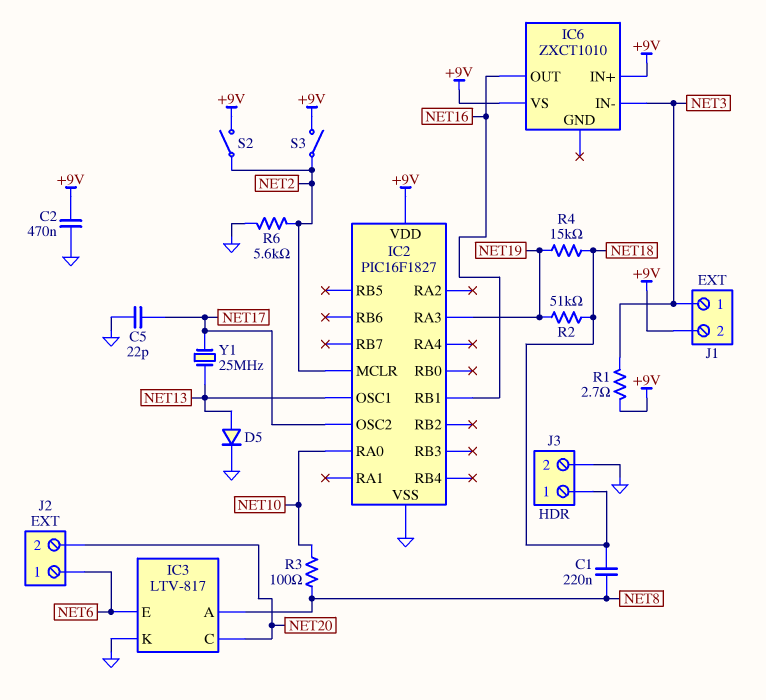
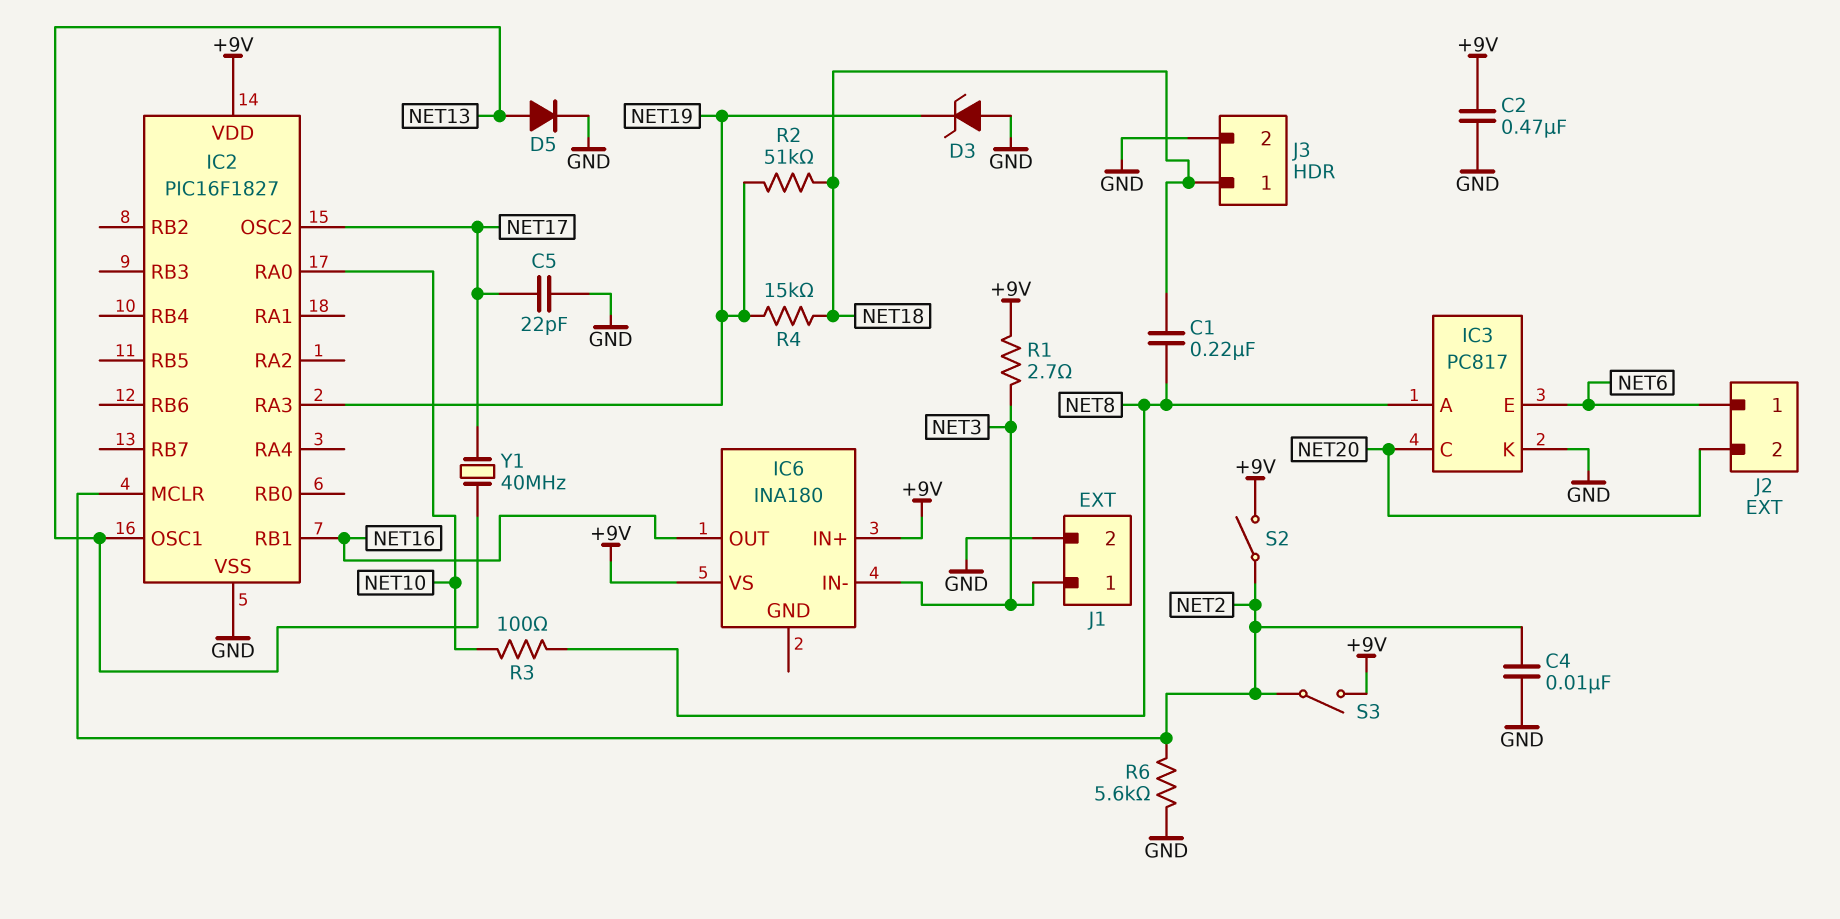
C4: none -> 10nF (GND, NET2)
D3: none -> zener (A GND, K NET19)
IC3: LTV-817 -> PC817
IC6: ZXCT1010 -> INA180
J1 pin 2: +9V -> GND
Y1: 25MHz (NET13, NET17) -> 40MHz (NET13, NET17)

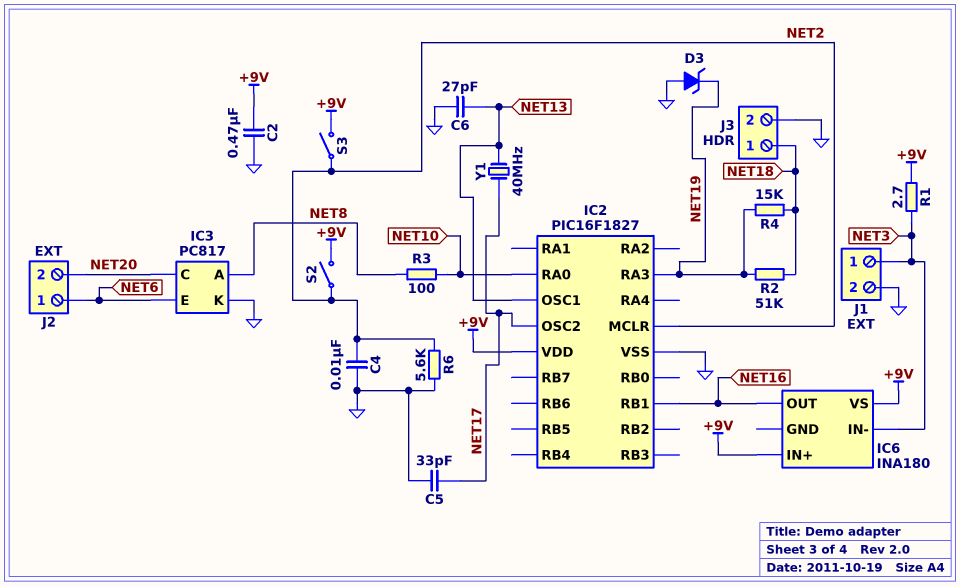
C1: 220nF (NET8, NET18) -> none
C5: 22pF (GND, NET17) -> 33pF (GND, NET17)
C6: none -> 27pF (GND, NET13)
D5: diode (A NET13, K GND) -> none

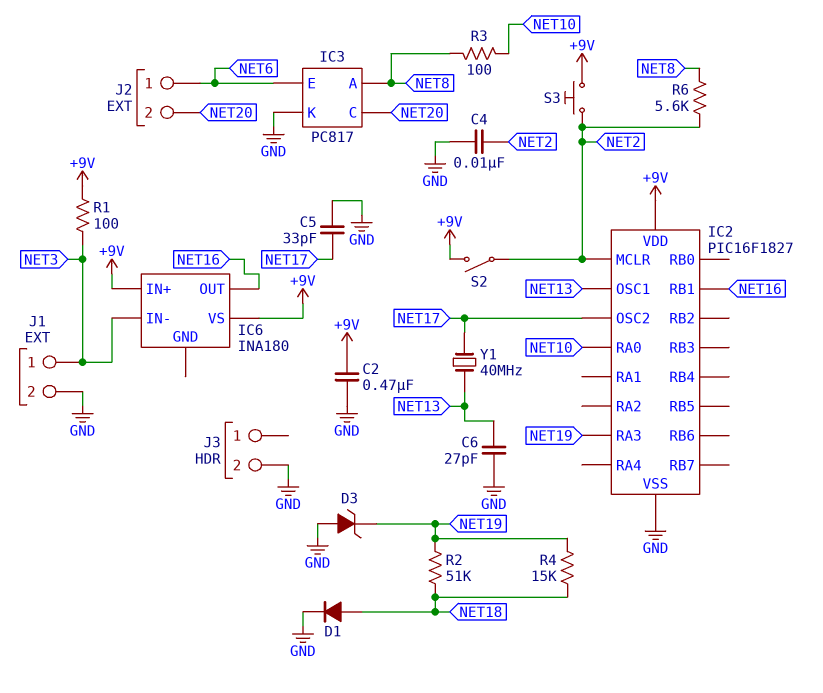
D1: none -> diode (A NET18, K GND)
J3 pin 1: NET18 -> none
R1: 2.7 (+9V, NET3) -> 100 (+9V, NET3)
R6: 5.6k (GND, NET2) -> 5.6k (NET2, NET8)
S3: switch (+9V, NET2) -> button (+9V, NET2)

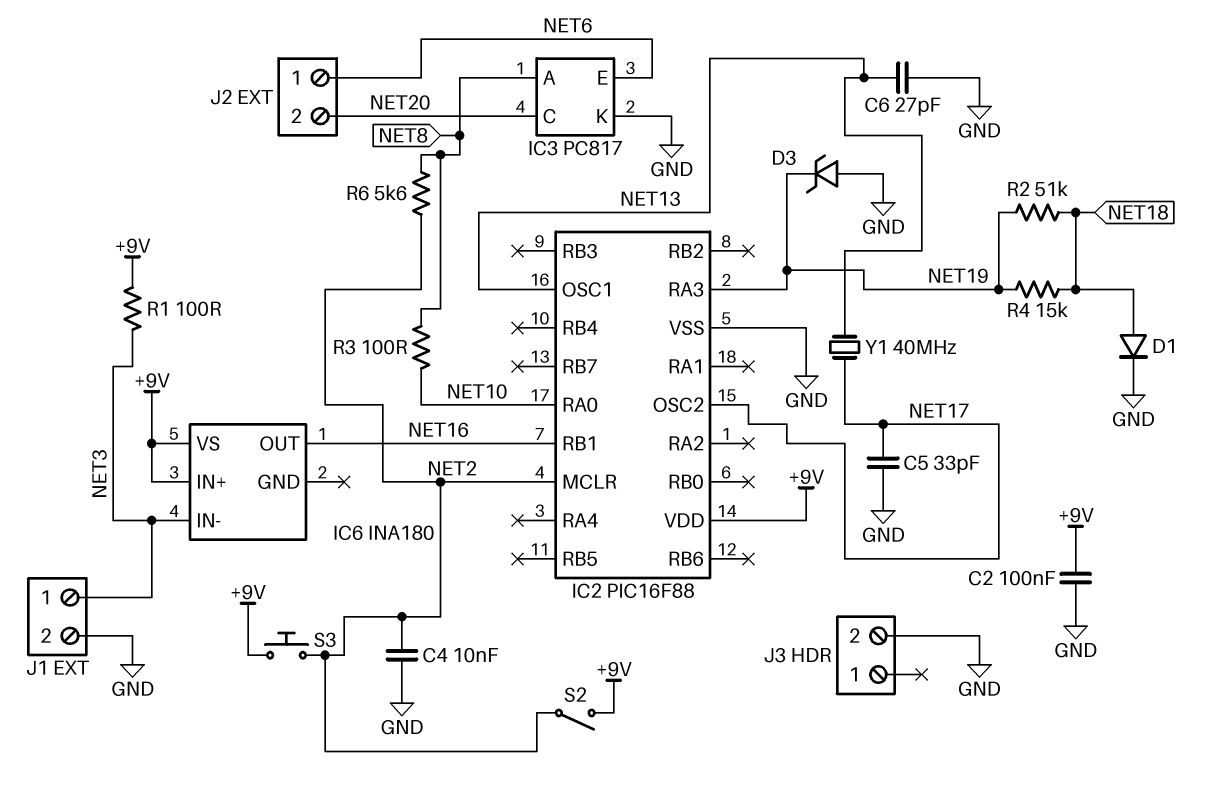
C2: 470nF (+9V, GND) -> 100nF (+9V, GND)
IC2: PIC16F1827 -> PIC16F88

